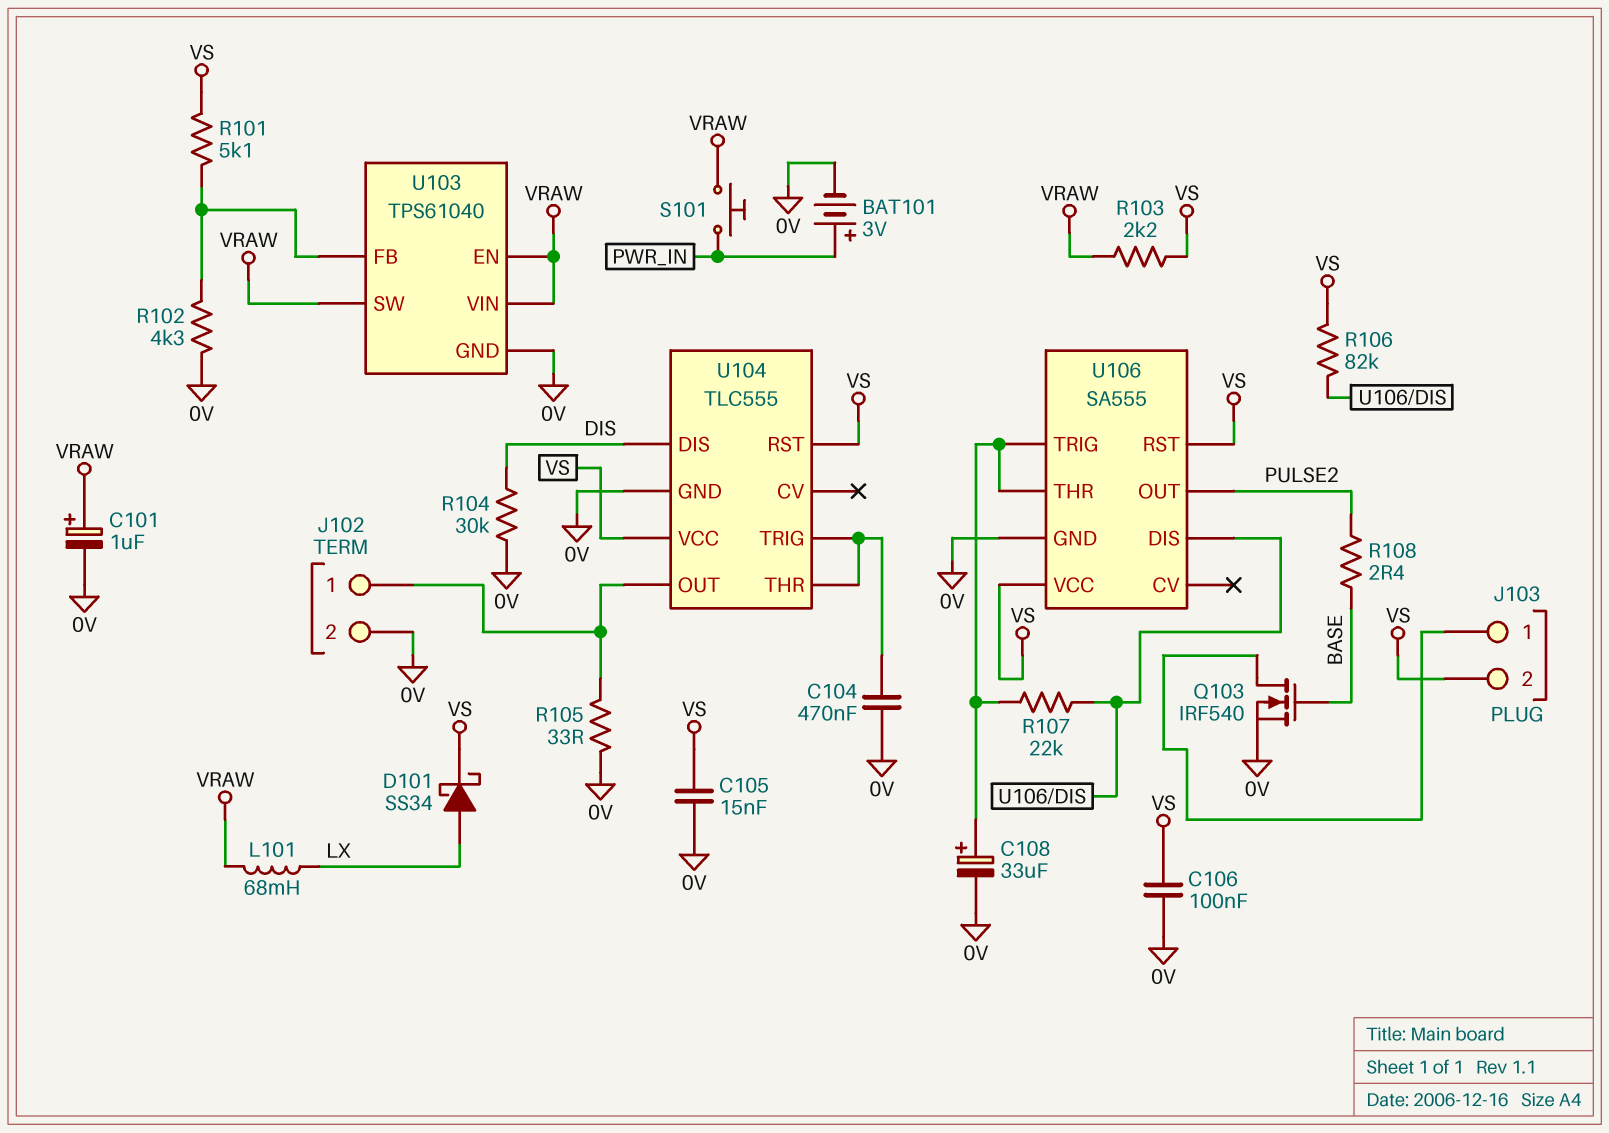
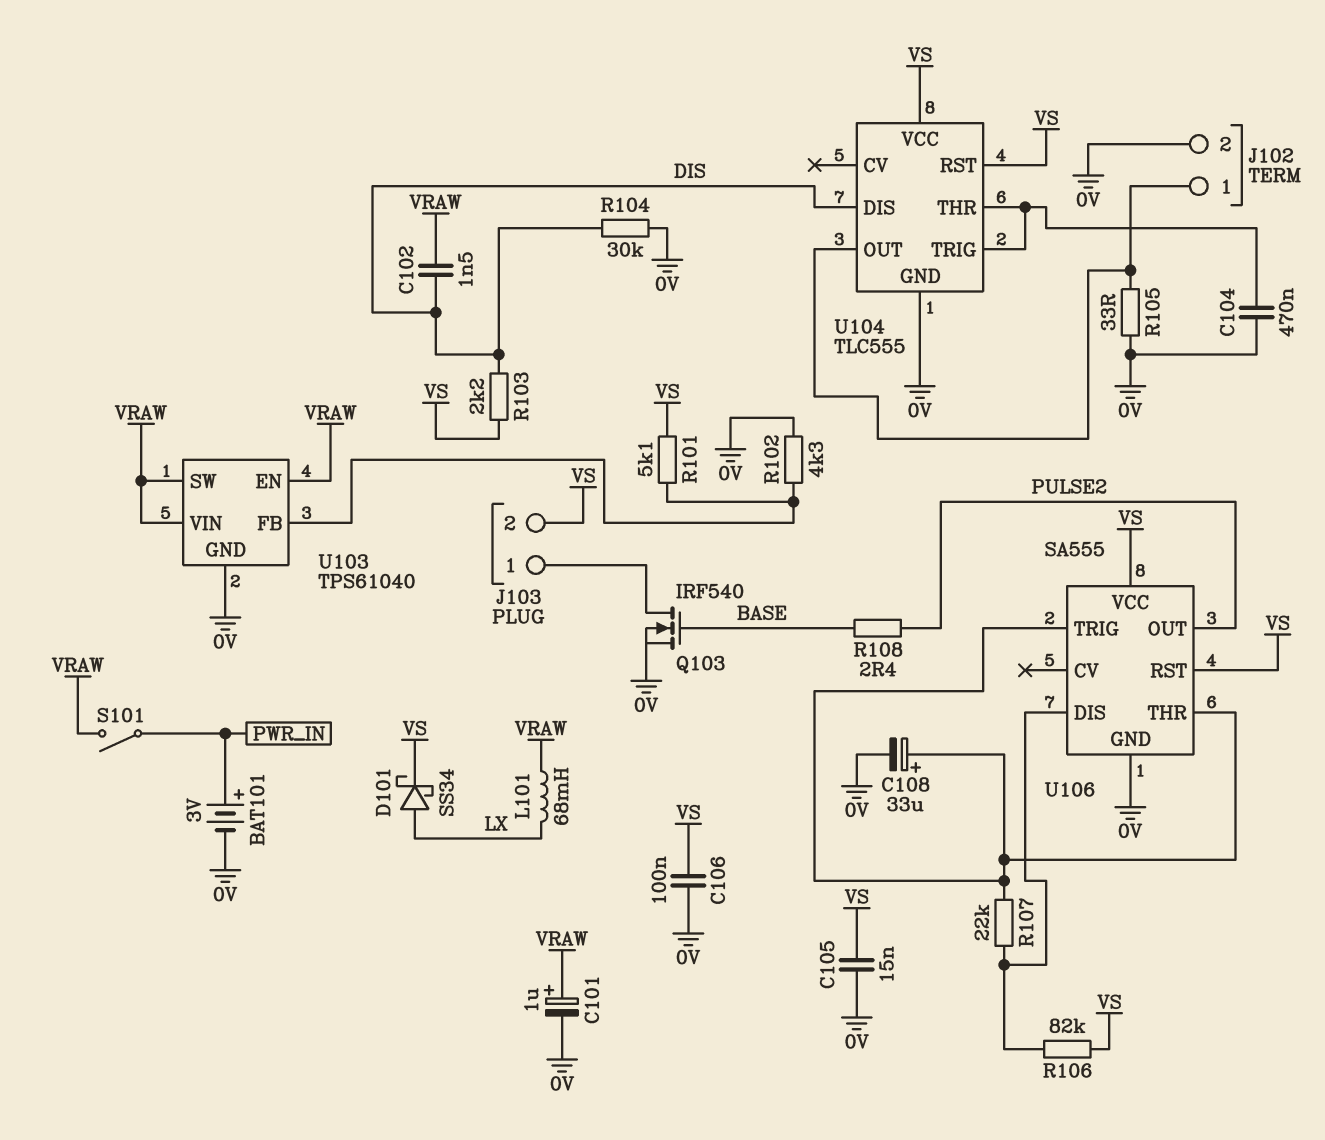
C102: none -> 1.5nF (DIS, VRAW)
R103: 2.2k (VRAW, VS) -> 2.2k (DIS, VS)
S101: button (PWR_IN, VRAW) -> switch (PWR_IN, VRAW)

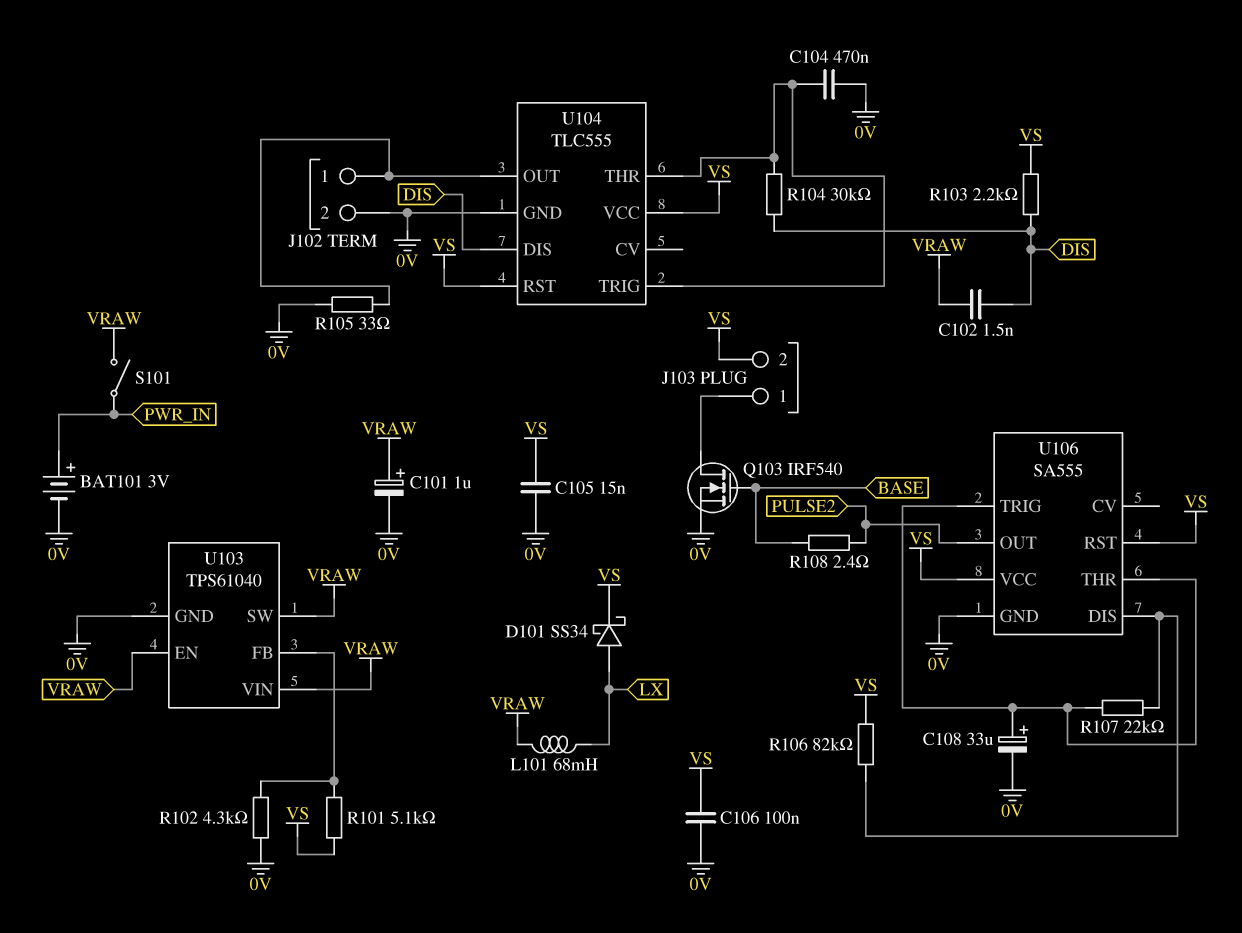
R104: 30k (0V, DIS) -> 30k (DIS, U104/THR)

